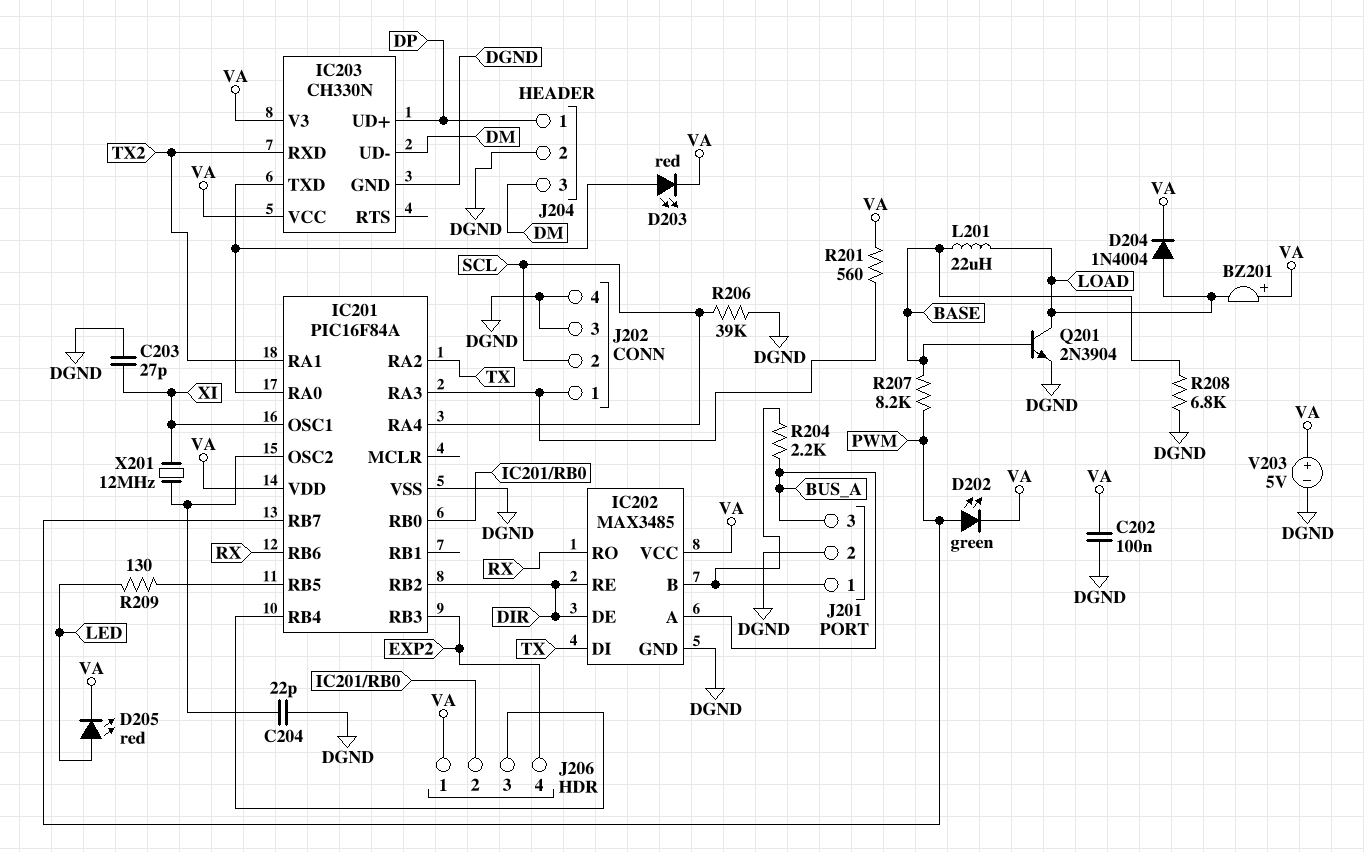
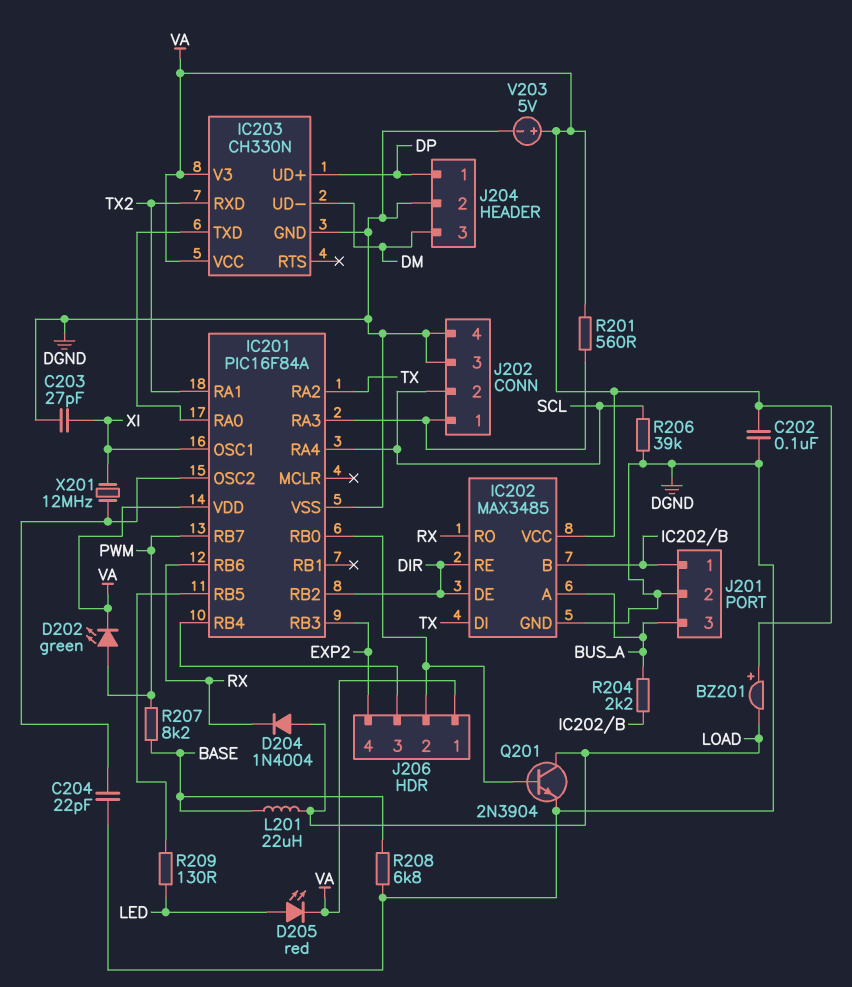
D203: LED red (A IC201/RA0, K VA) -> none
D204: diode 1N4004 (A LOAD, K VA) -> diode 1N4004 (A LOAD, K RX)
Q201: NPN 2N3904 (B BASE, C LOAD, E DGND) -> NPN 2N3904 (B IC201/RB0, C LOAD, E DGND)

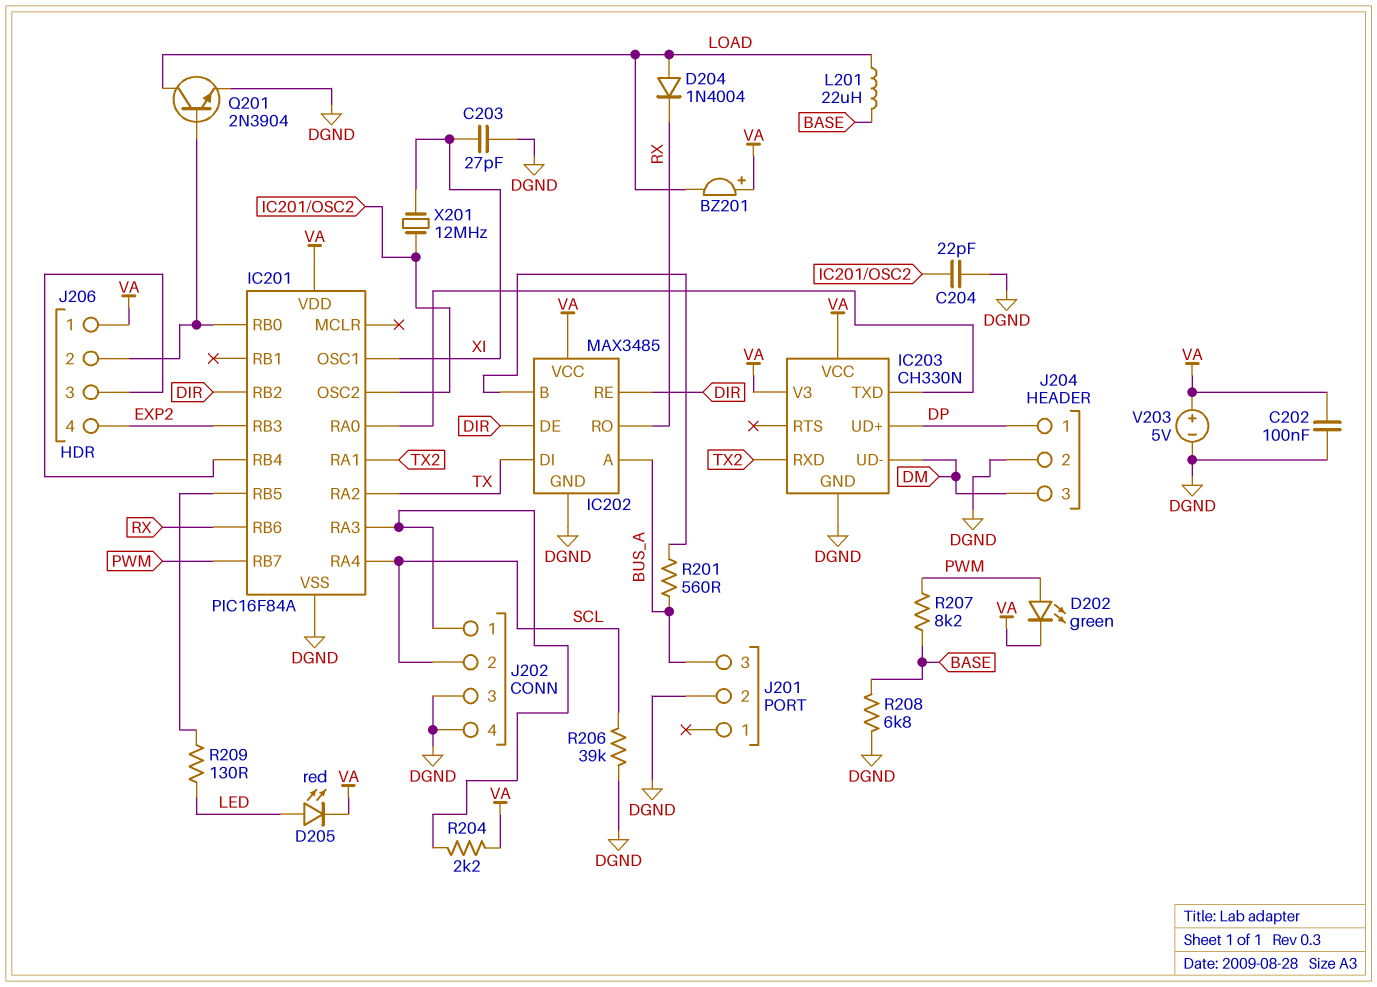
J201 pin 1: IC202/B -> none
R201: 560 (IC201/RA3, VA) -> 560 (BUS_A, IC202/B)
R204: 2.2k (BUS_A, IC202/B) -> 2.2k (IC201/RA3, VA)

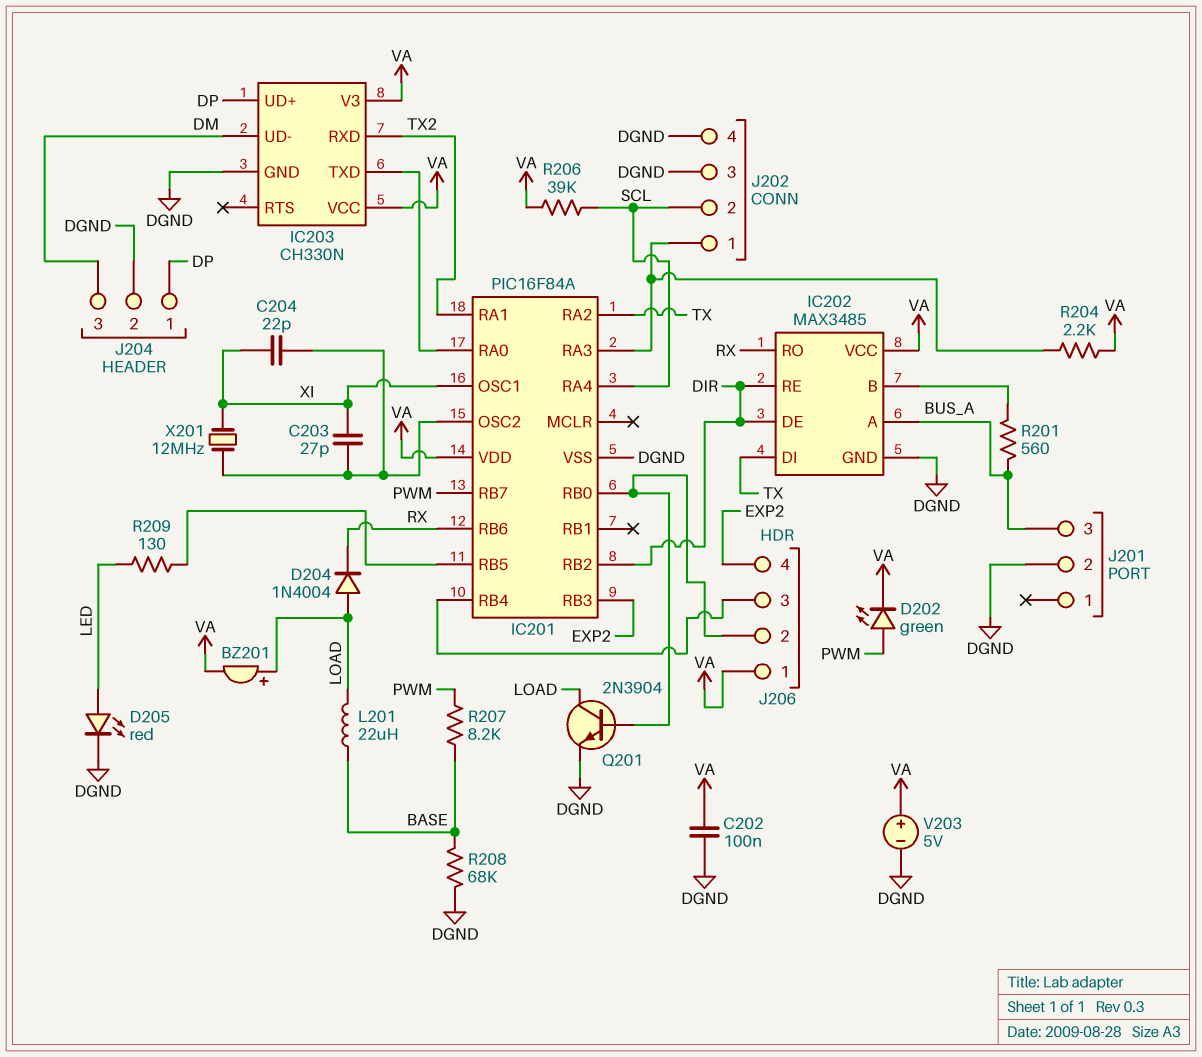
BZ201: buzzer (plus VA, minus LOAD) -> buzzer (plus LOAD, minus VA)
C203: 27pF (DGND, XI) -> 27pF (IC201/OSC2, XI)
C204: 22pF (DGND, IC201/OSC2) -> 22pF (IC201/OSC2, XI)
D205: LED red (A LED, K VA) -> LED red (A LED, K DGND)
R206: 39k (DGND, SCL) -> 39k (SCL, VA)
R208: 6.8k (BASE, DGND) -> 68k (BASE, DGND)

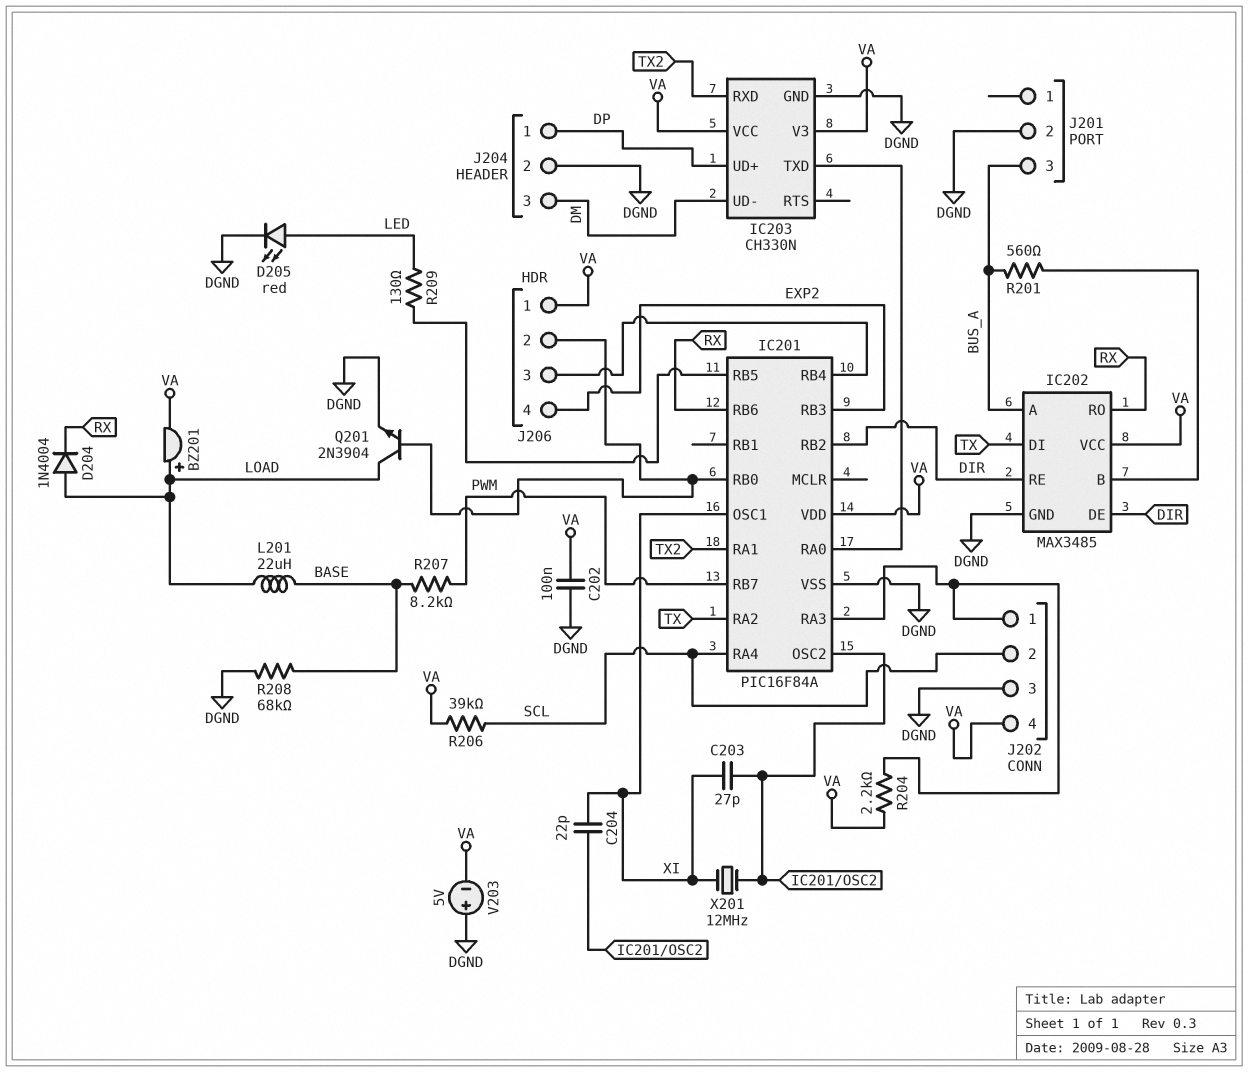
D202: LED green (A PWM, K VA) -> none
J202 pin 4: DGND -> VA
V203: 5V (plus VA, minus DGND) -> 5V (plus DGND, minus VA)

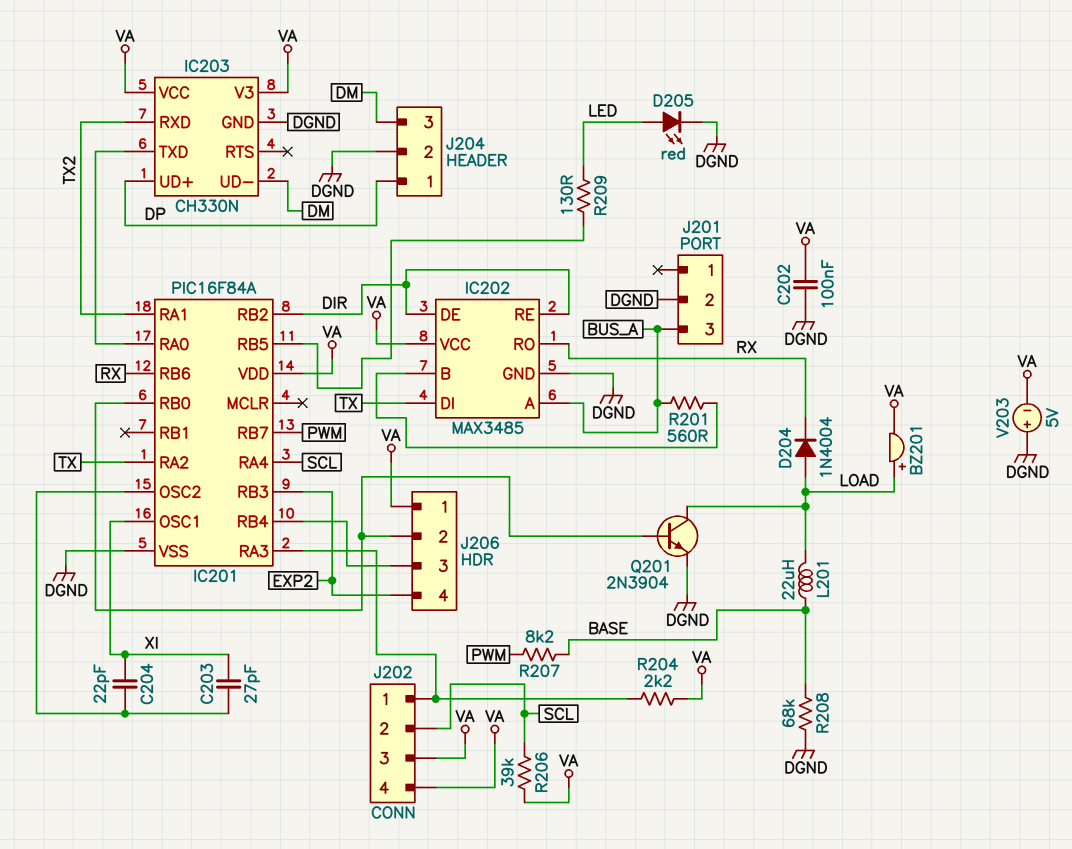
J202 pin 3: DGND -> VA
X201: 12MHz (IC201/OSC2, XI) -> none

